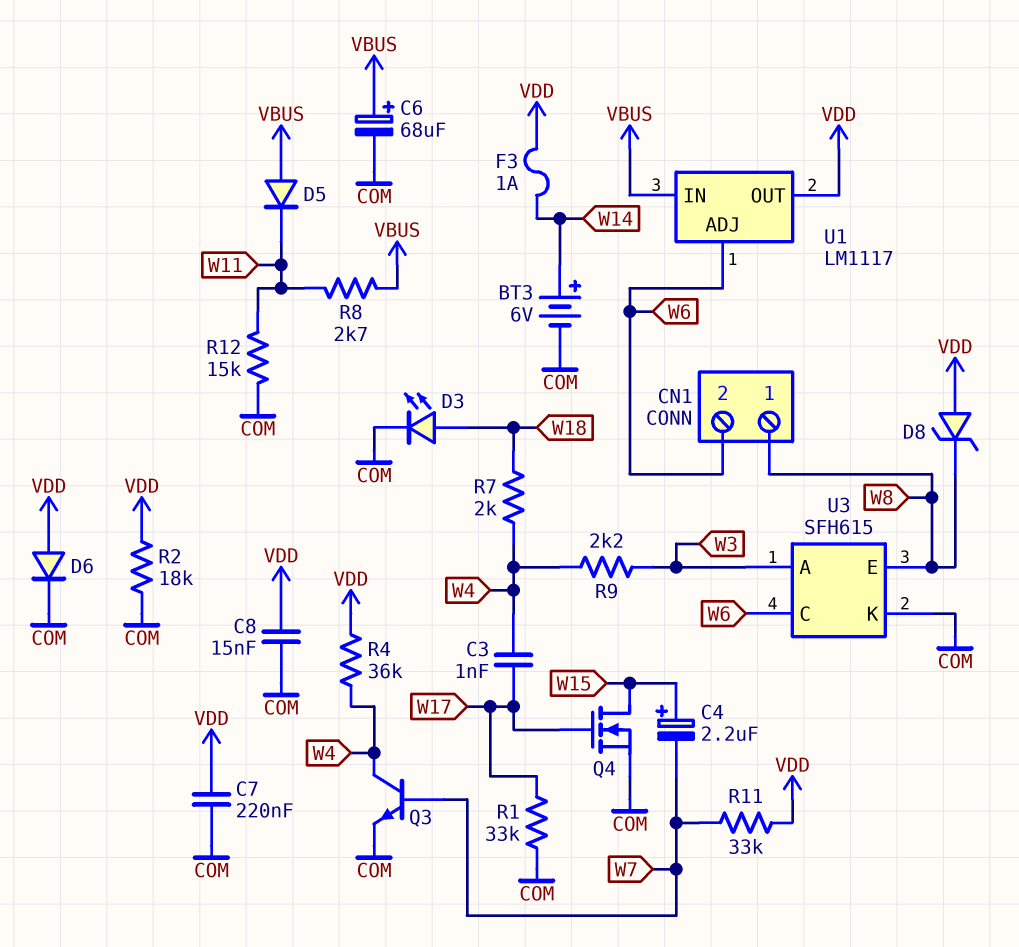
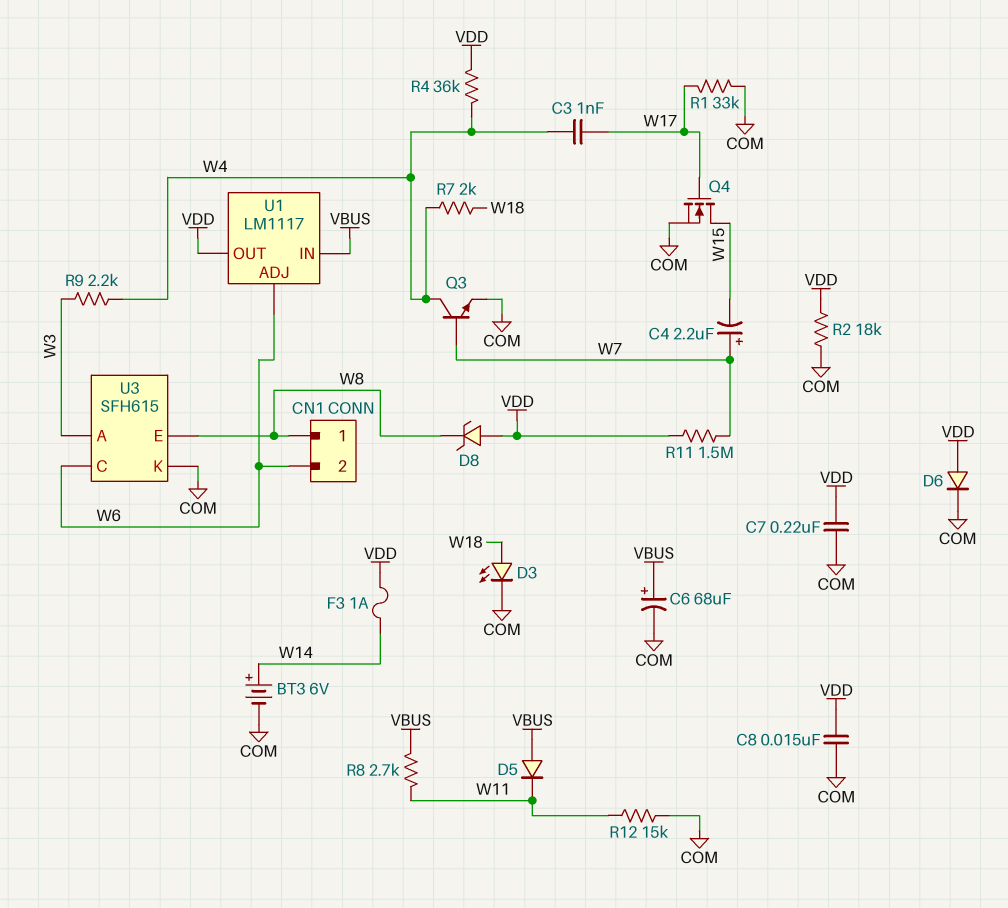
C4: 2.2uF (plus W15, minus W7) -> 2.2uF (plus W7, minus W15)
R11: 33k (VDD, W7) -> 1.5M (VDD, W7)

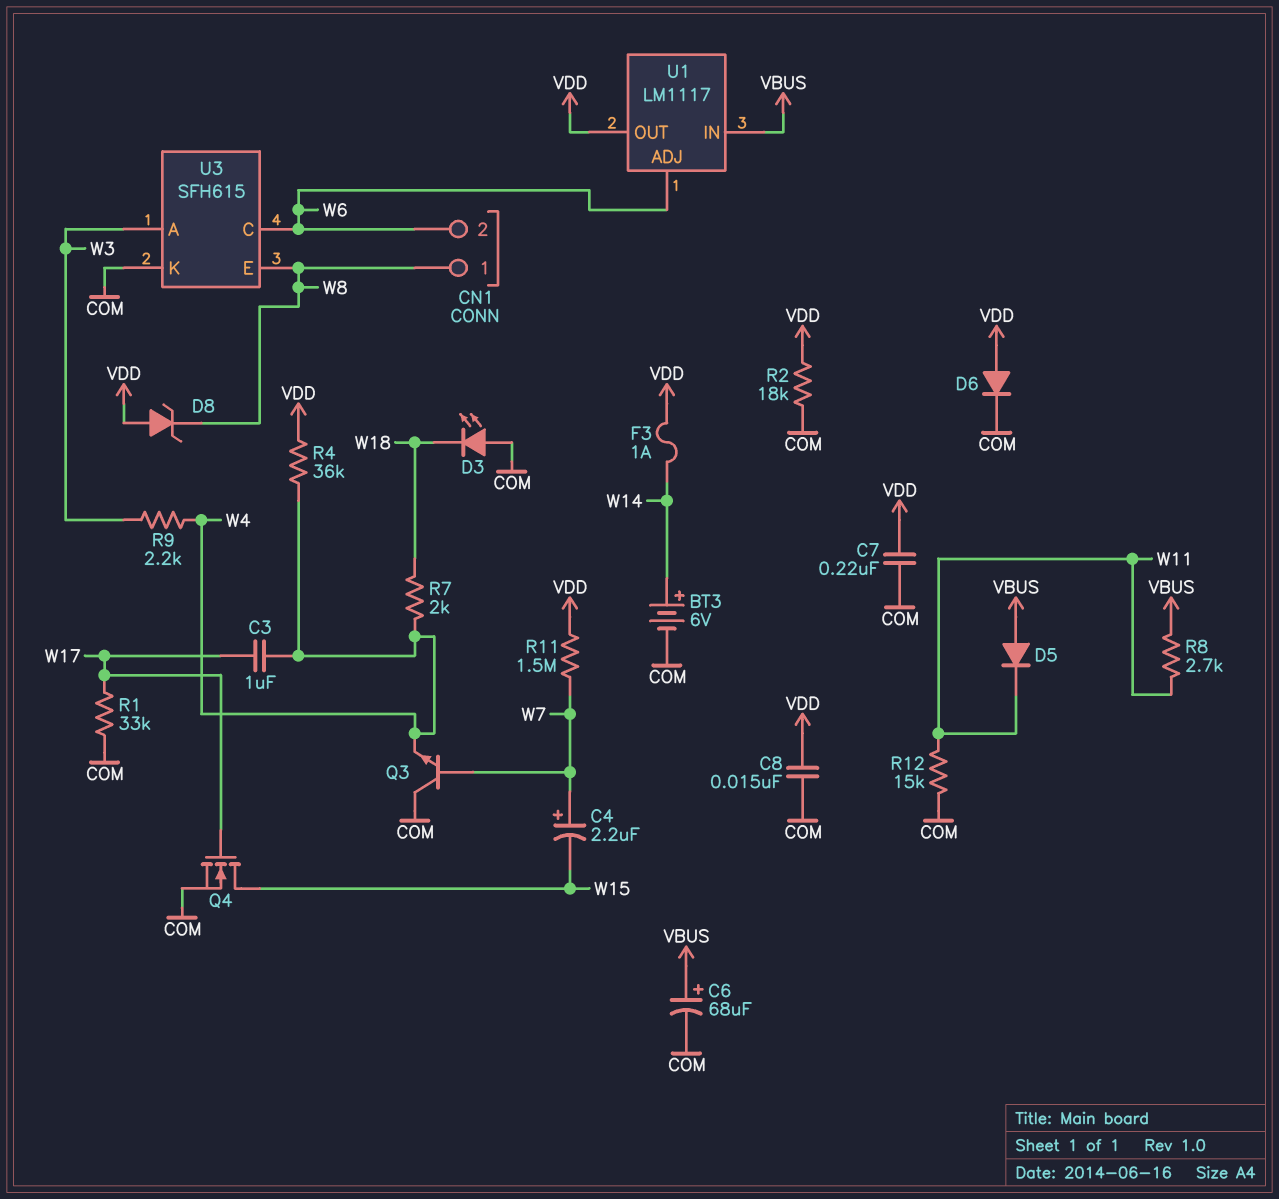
C3: 1nF (W4, W17) -> 1uF (W4, W17)
D3: LED (A W18, K COM) -> LED (A COM, K W18)
Q3: NPN (B W7, C W4, E COM) -> NPN (B W7, C COM, E W4)

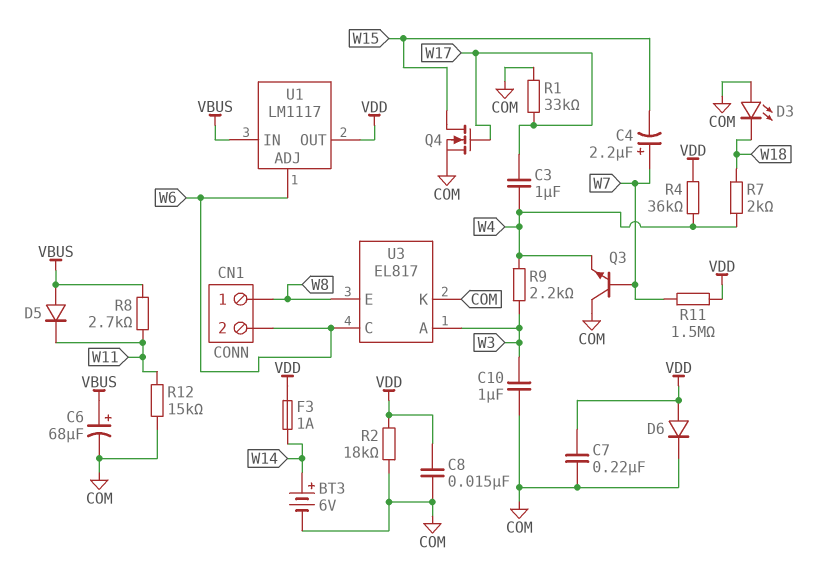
C10: none -> 1uF (COM, W3)
D8: zener (A VDD, K W8) -> none
U3: SFH615 -> EL817

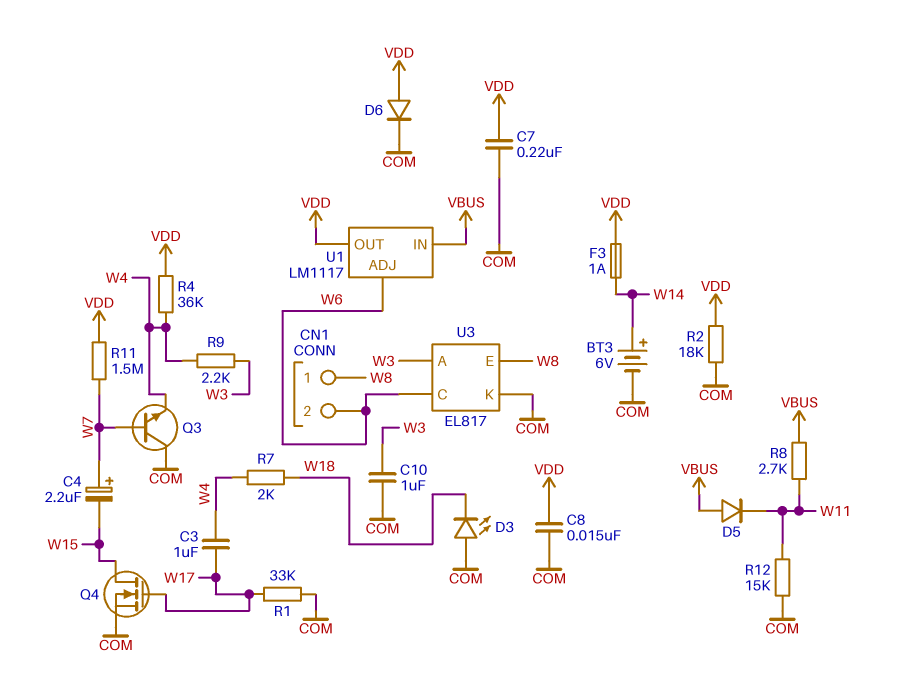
C6: 68uF (plus VBUS, minus COM) -> none

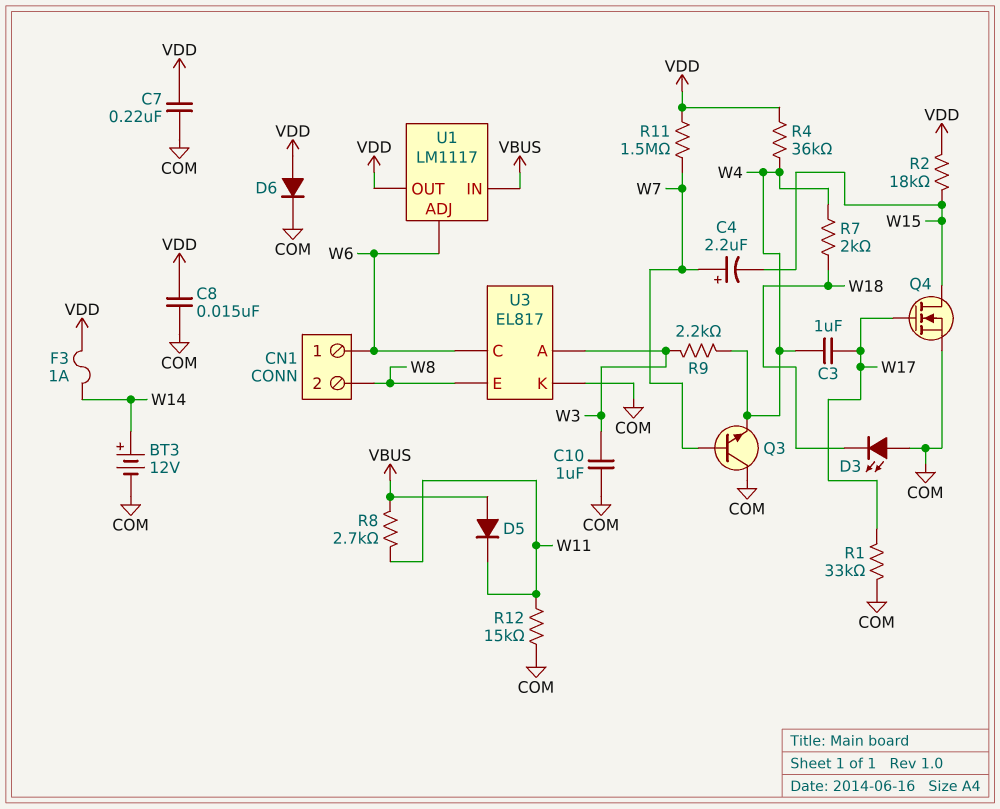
BT3: 6V (plus W14, minus COM) -> 12V (plus W14, minus COM)
CN1 pin 1: W8 -> W6
CN1 pin 2: W6 -> W8
R2: 18k (COM, VDD) -> 18k (VDD, W15)

